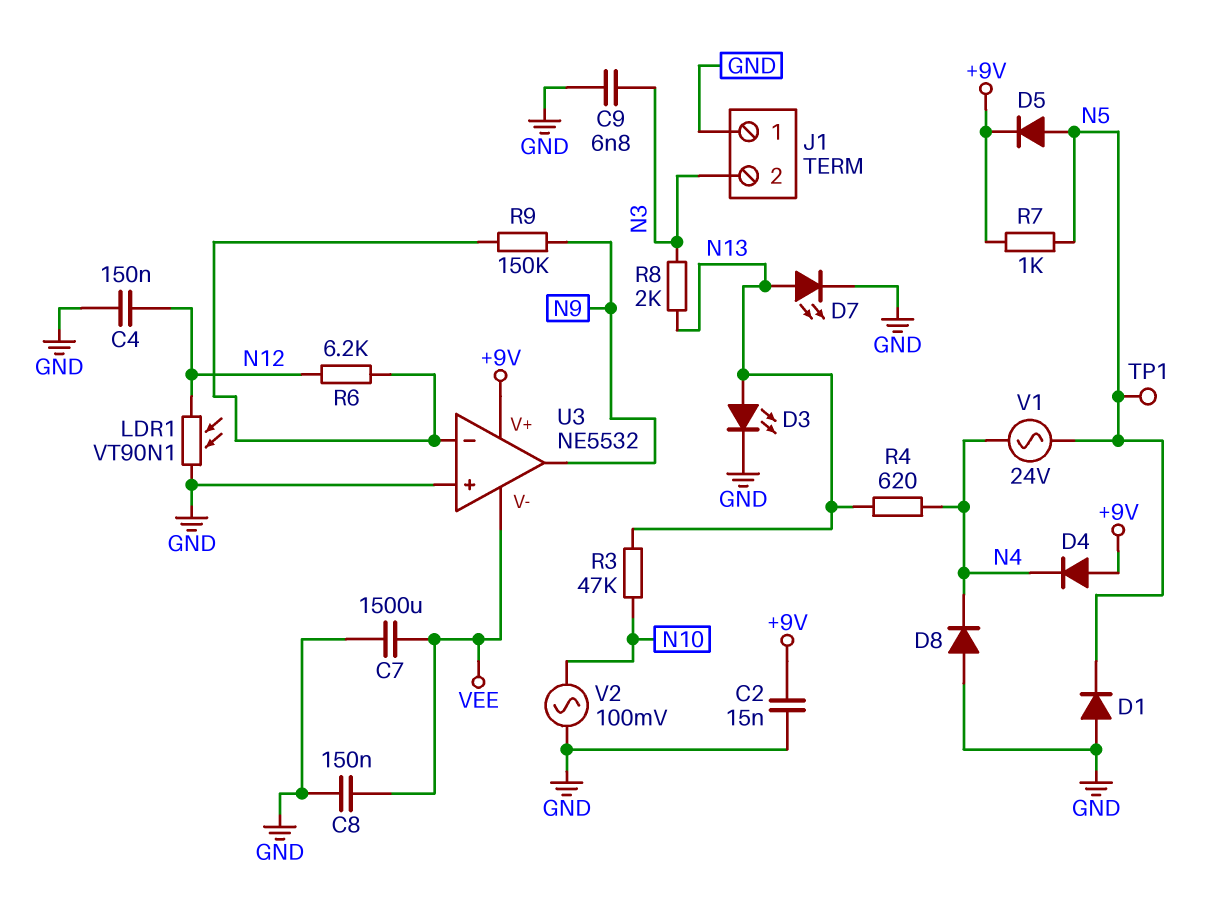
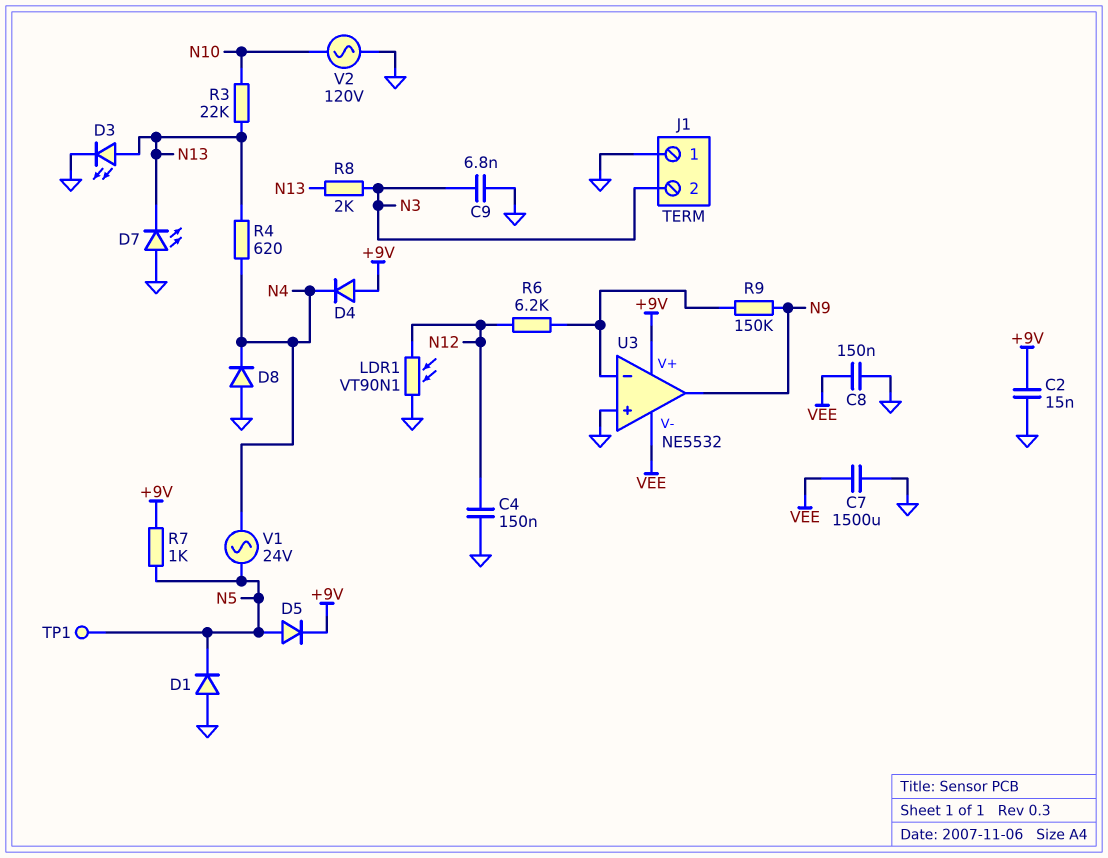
D7: LED (A N13, K GND) -> LED (A GND, K N13)
R3: 47k (N10, N13) -> 22k (N10, N13)
V2: AC 100mV (GND, N10) -> AC 120V (GND, N10)

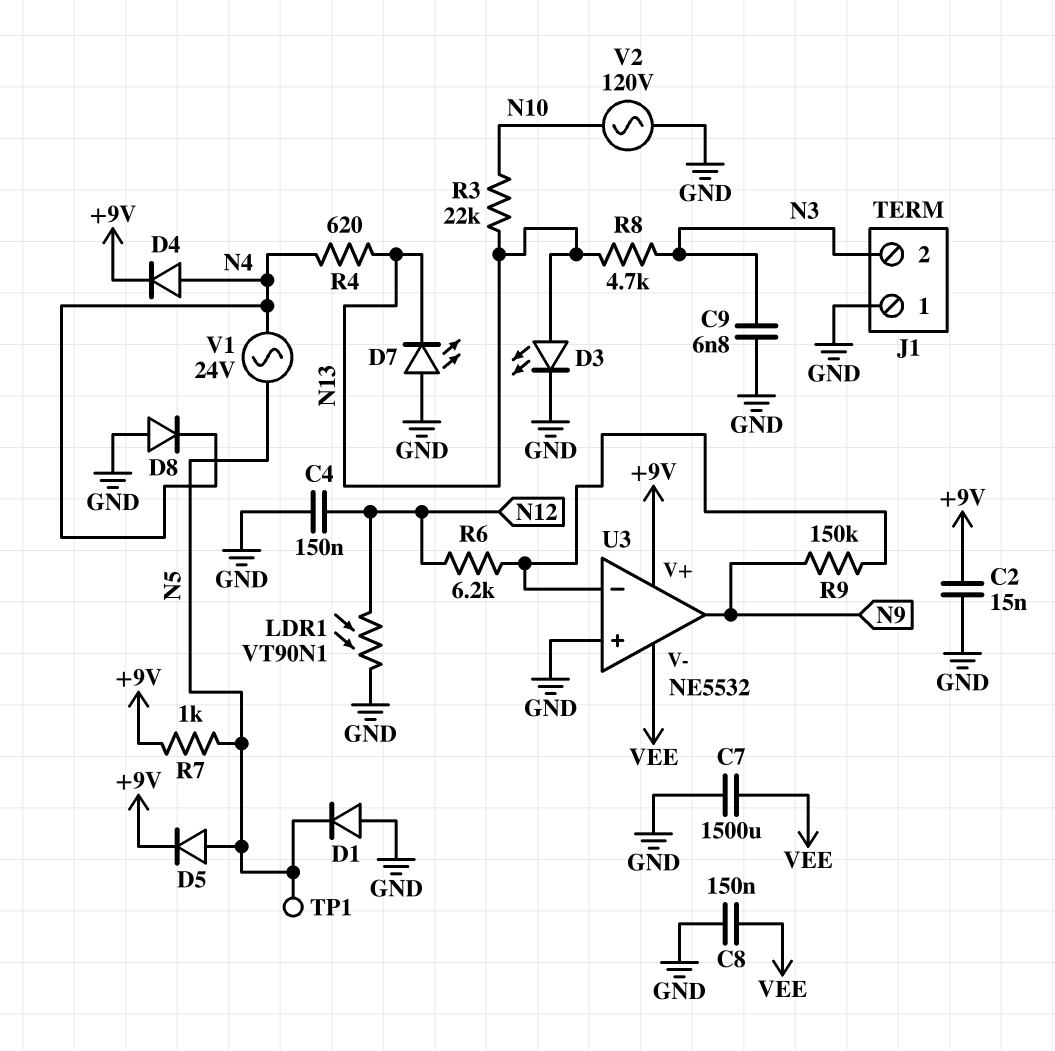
D4: diode (A +9V, K N4) -> diode (A N4, K +9V)
R8: 2k (N3, N13) -> 4.7k (N3, N13)

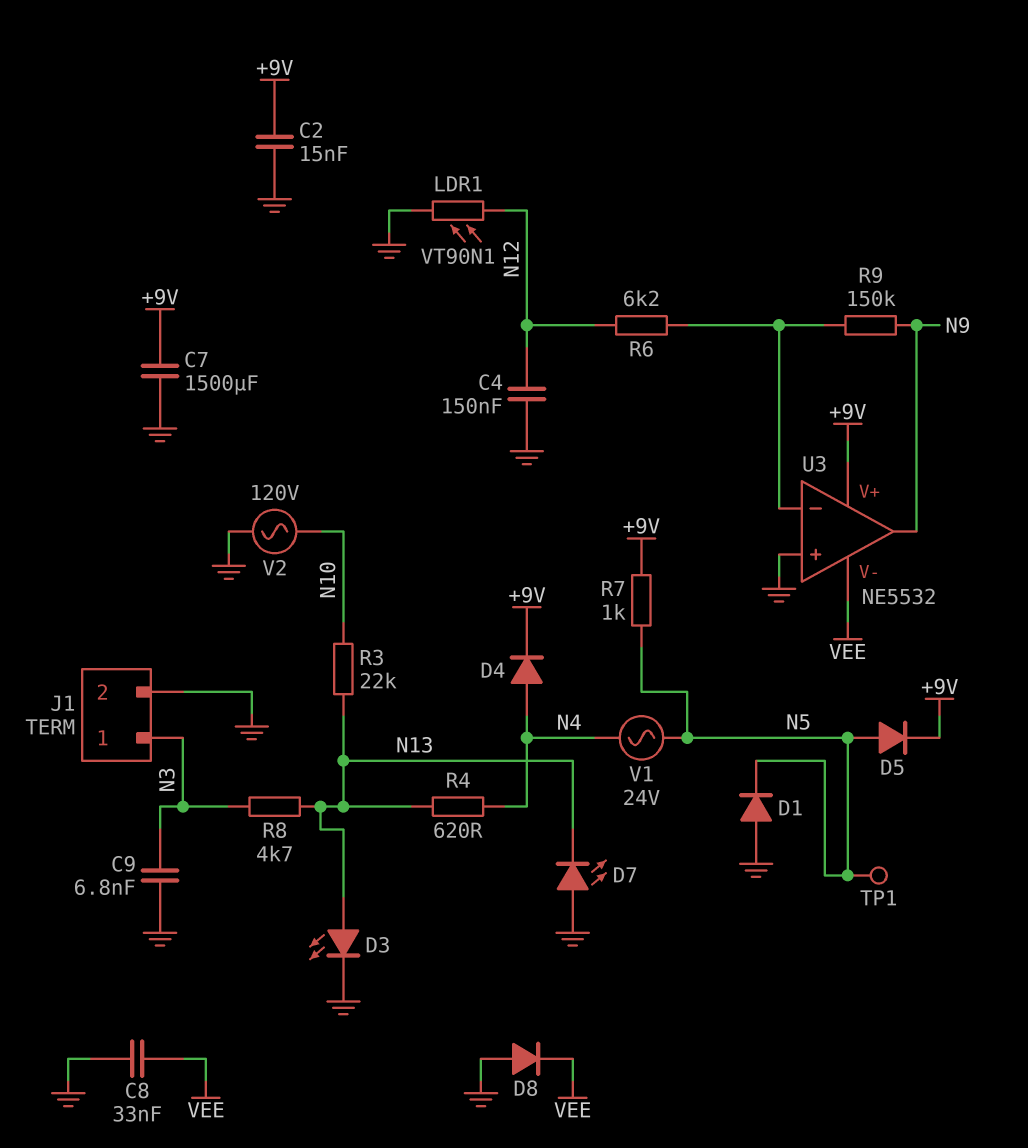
C7: 1500uF (GND, VEE) -> 1500uF (+9V, GND)
C8: 150nF (GND, VEE) -> 33nF (GND, VEE)
D8: diode (A GND, K N4) -> diode (A GND, K VEE)
J1 pin 1: GND -> N3
J1 pin 2: N3 -> GND

